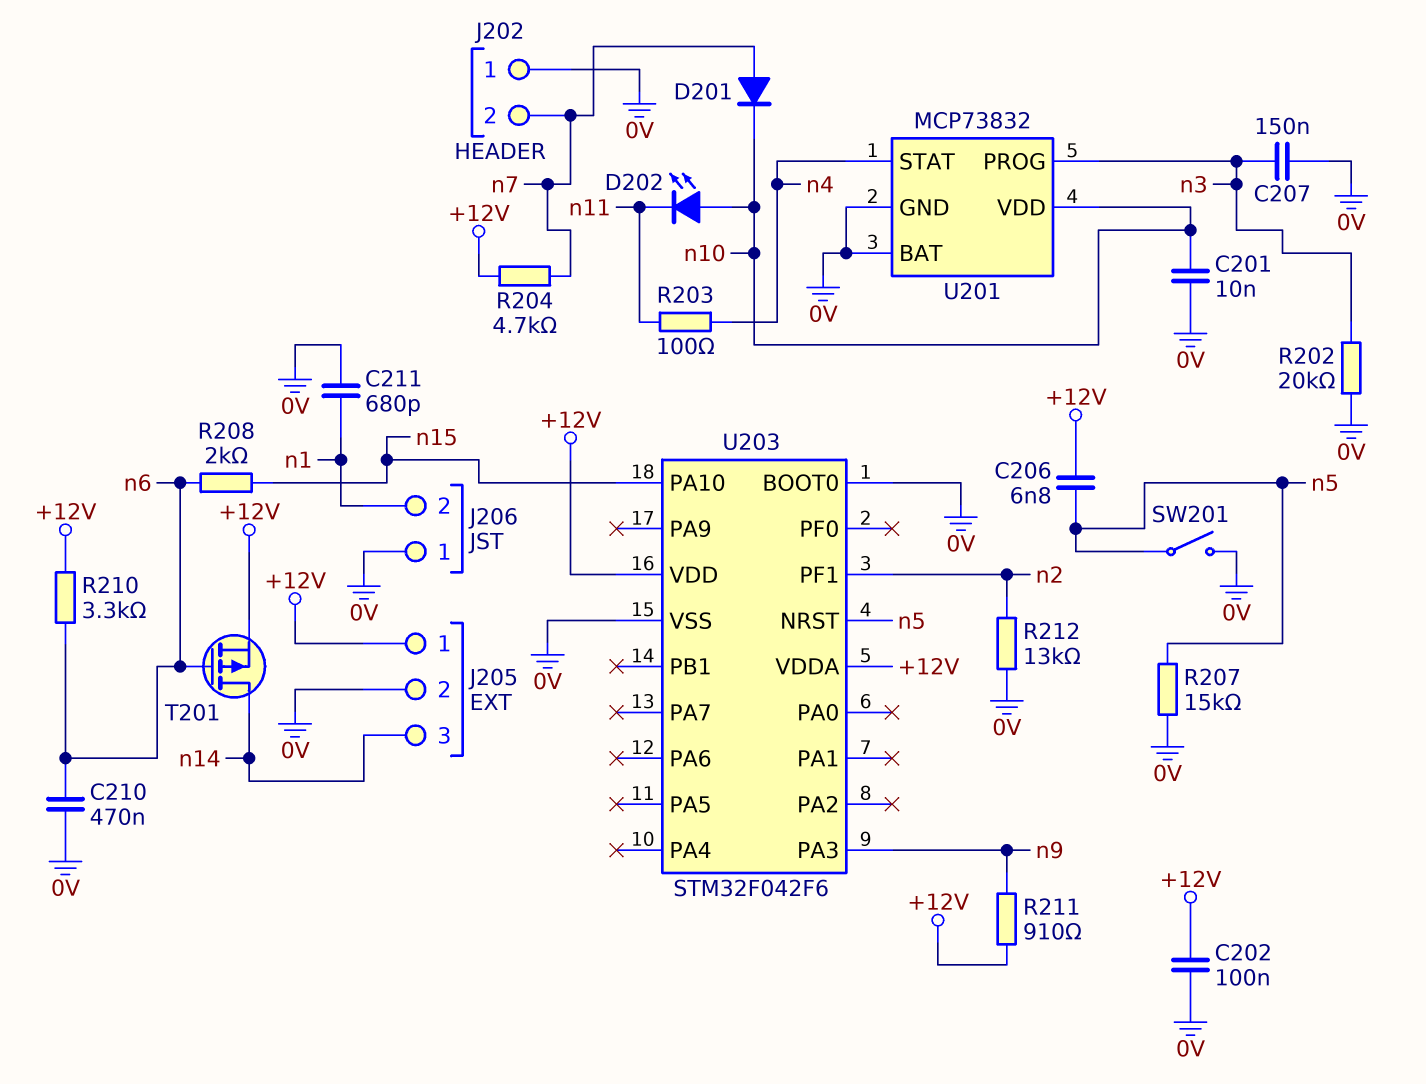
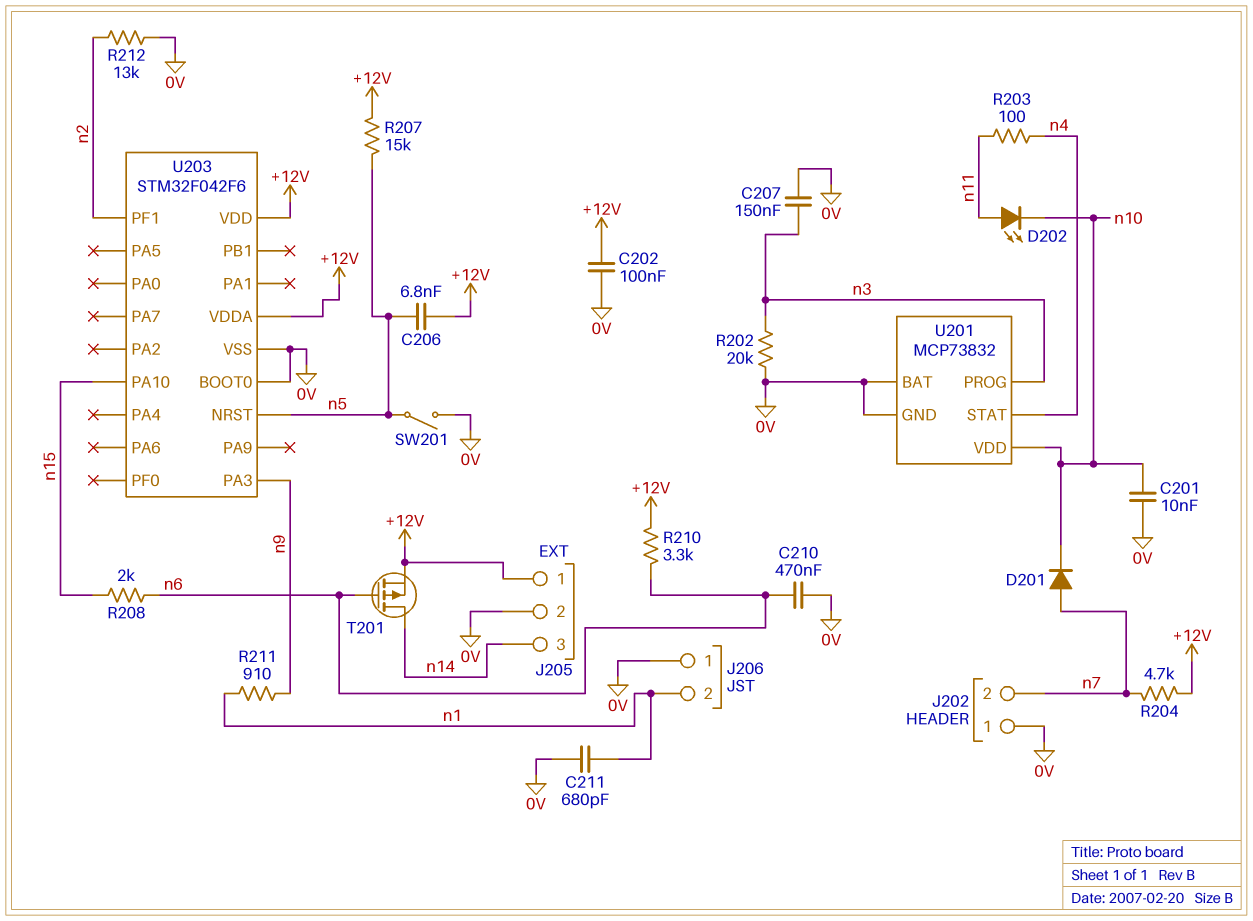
D202: LED (A n10, K n11) -> LED (A n11, K n10)
R207: 15k (0V, n5) -> 15k (+12V, n5)
R211: 910 (+12V, n9) -> 910 (n1, n9)

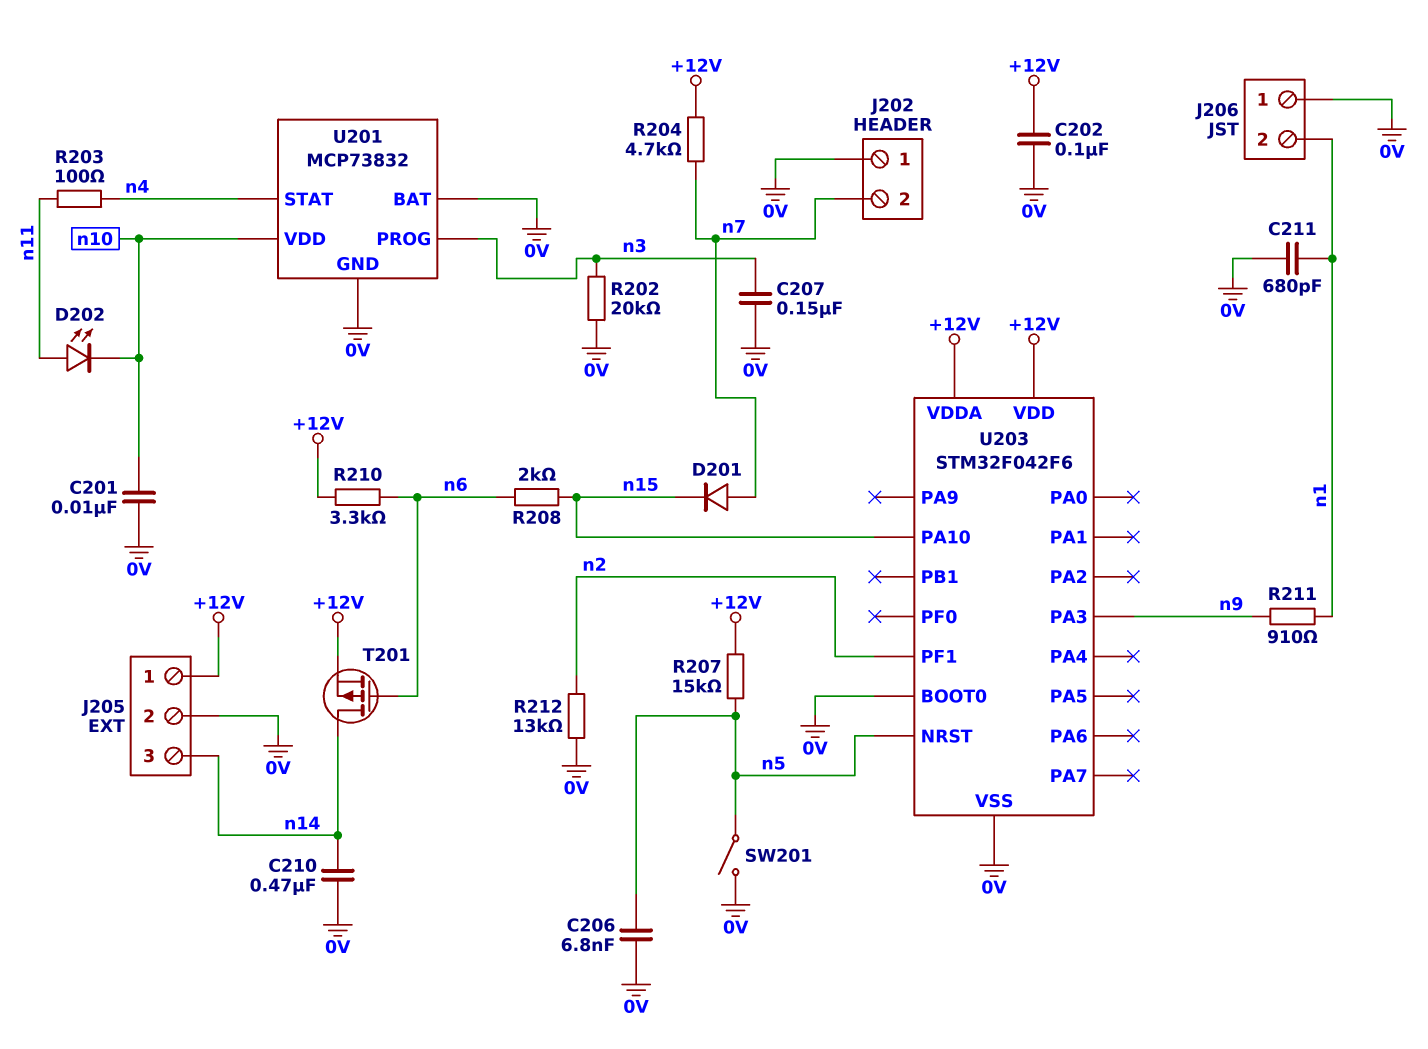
C206: 6.8nF (+12V, n5) -> 6.8nF (0V, n5)
C210: 470nF (0V, n6) -> 470nF (0V, n14)
D201: diode (A n7, K n10) -> diode (A n7, K n15)

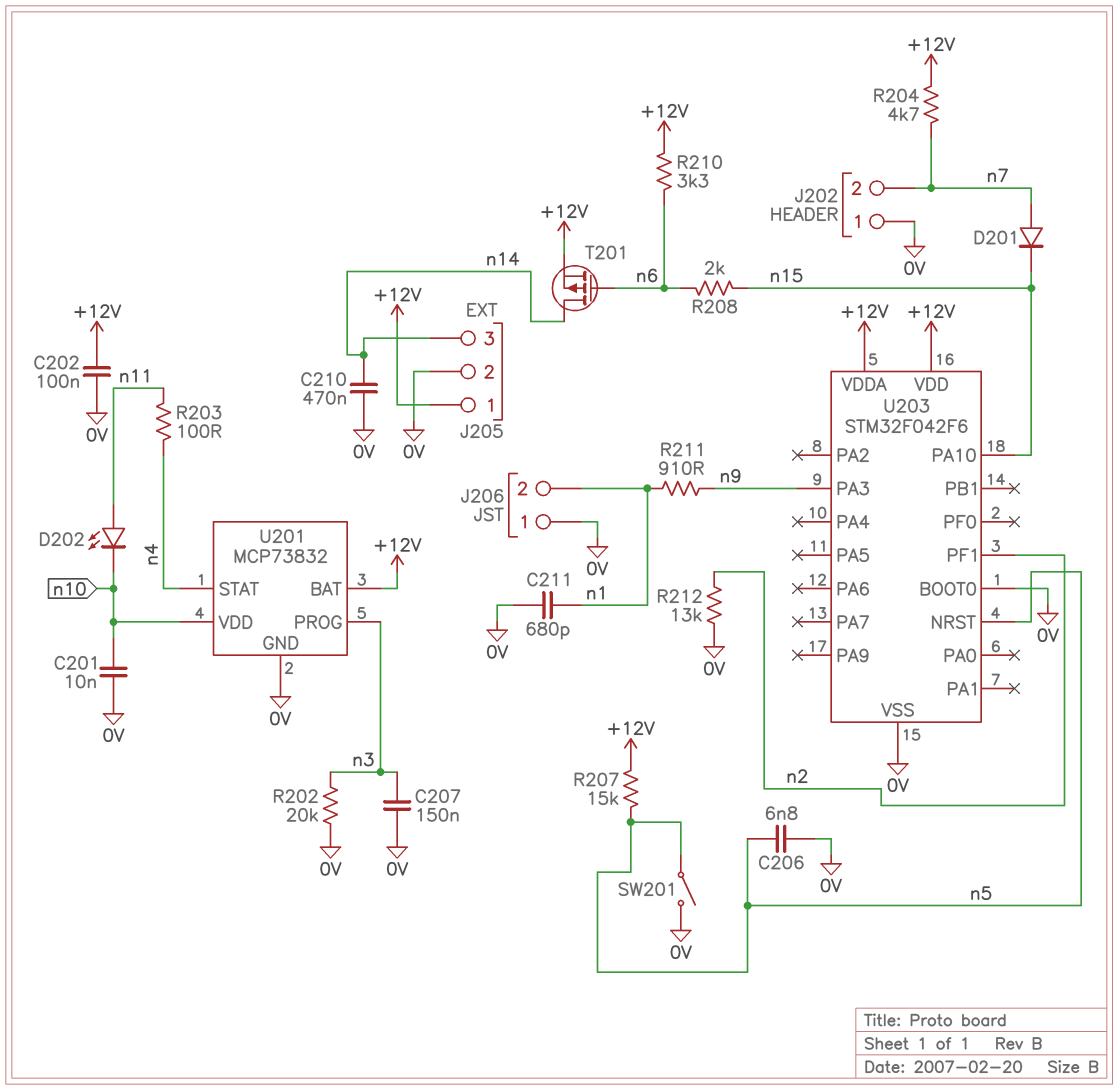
U201 pin BAT: 0V -> +12V

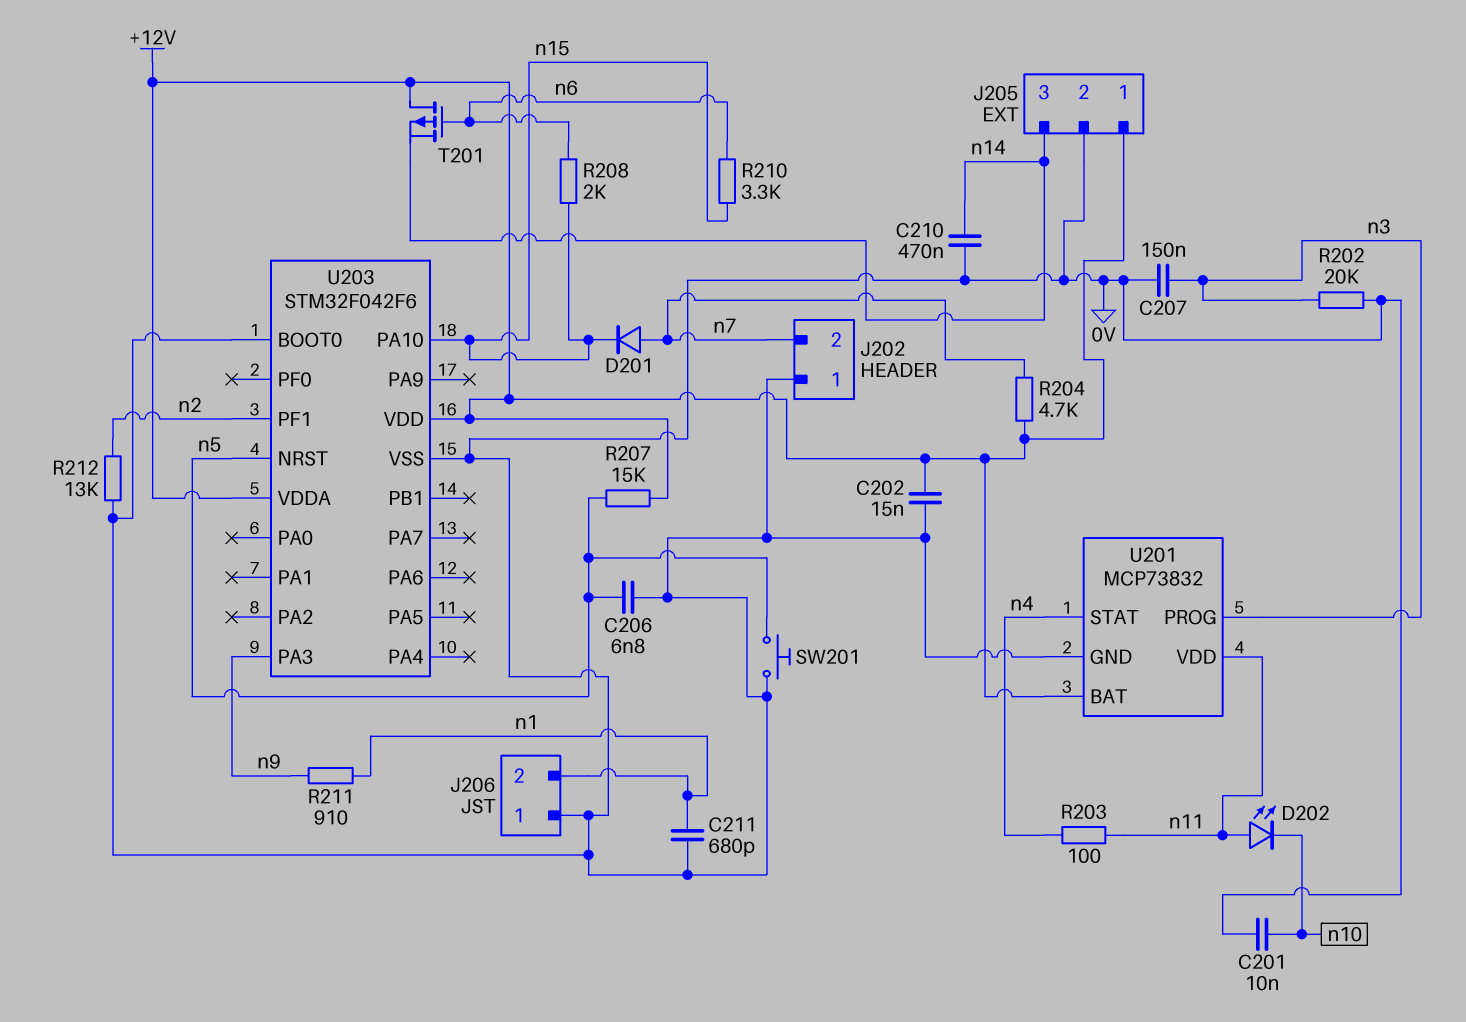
C202: 100nF (+12V, 0V) -> 15nF (+12V, 0V)
R210: 3.3k (+12V, n6) -> 3.3k (n6, n15)
SW201: switch (0V, n5) -> button (0V, n5)
T201: PMOS (G n6, D n14, S +12V) -> PMOS (G n6, D +12V, S n14)
U201 pin VDD: n10 -> n11

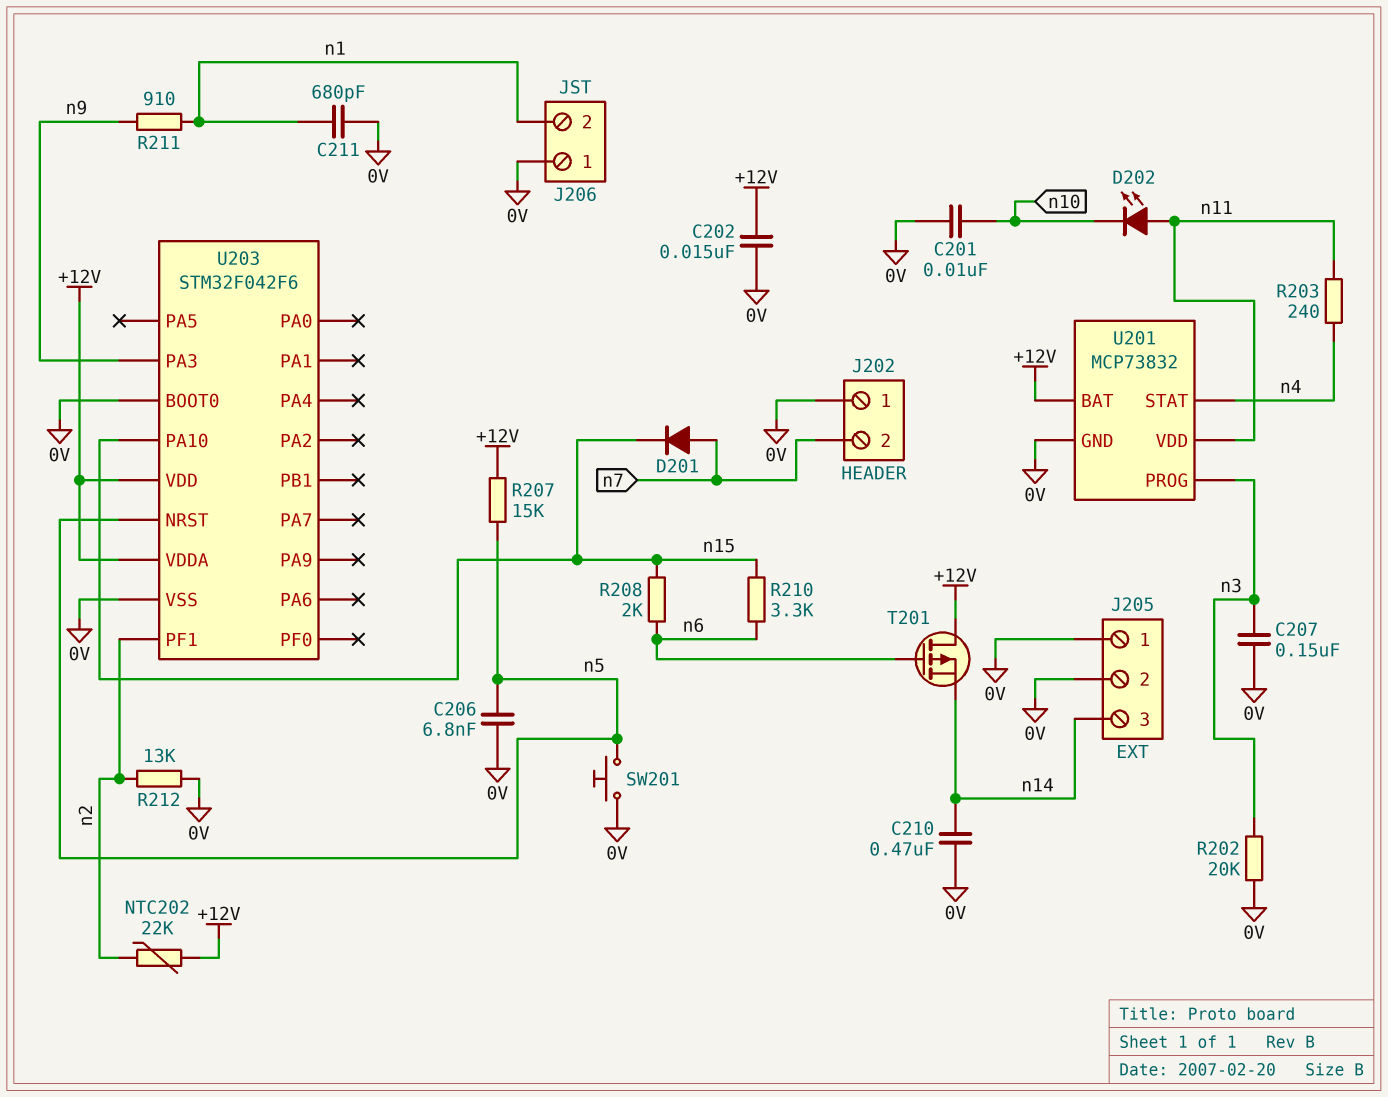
J205 pin 1: +12V -> 0V
NTC202: none -> 22k (+12V, n2)
R203: 100 (n4, n11) -> 240 (n4, n11)
R204: 4.7k (+12V, n7) -> none

